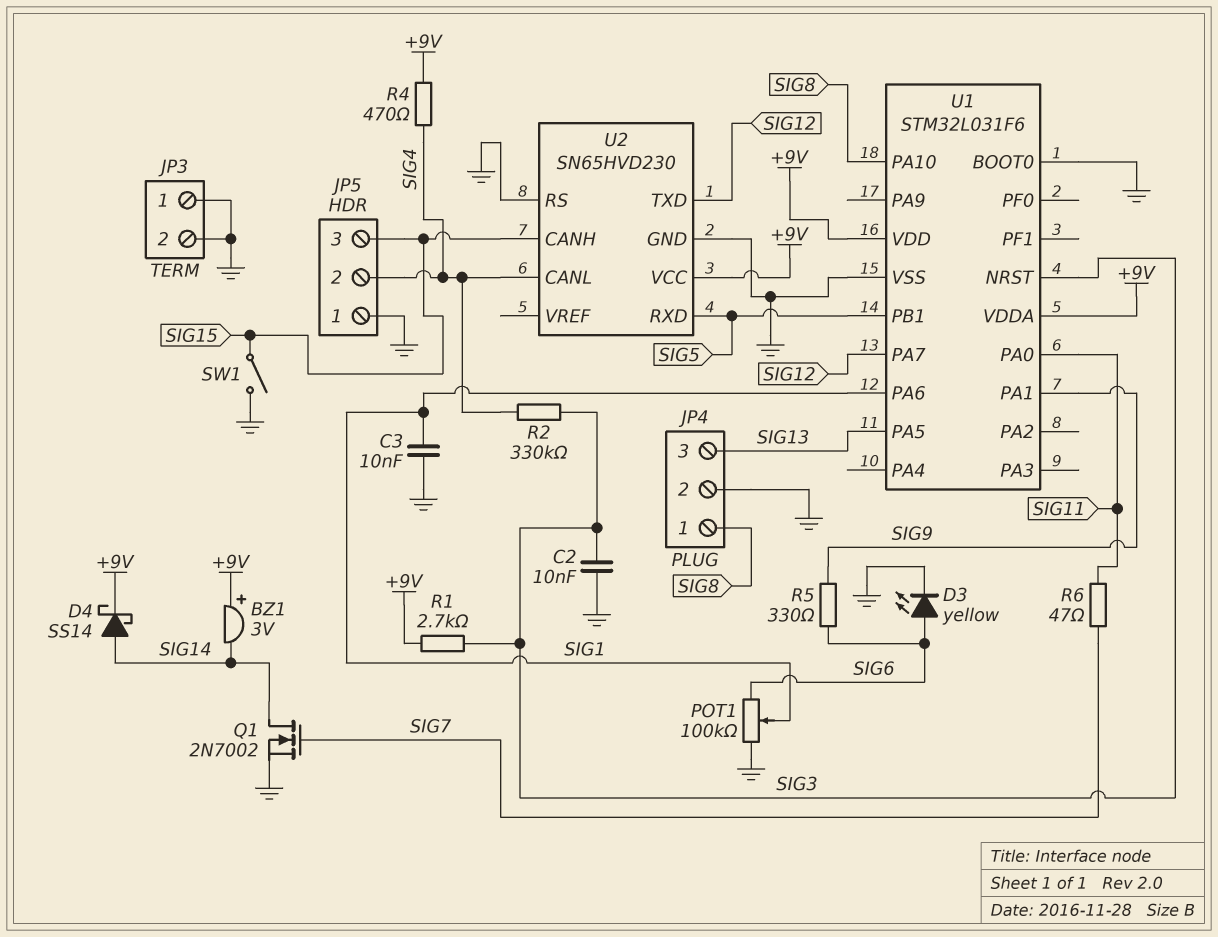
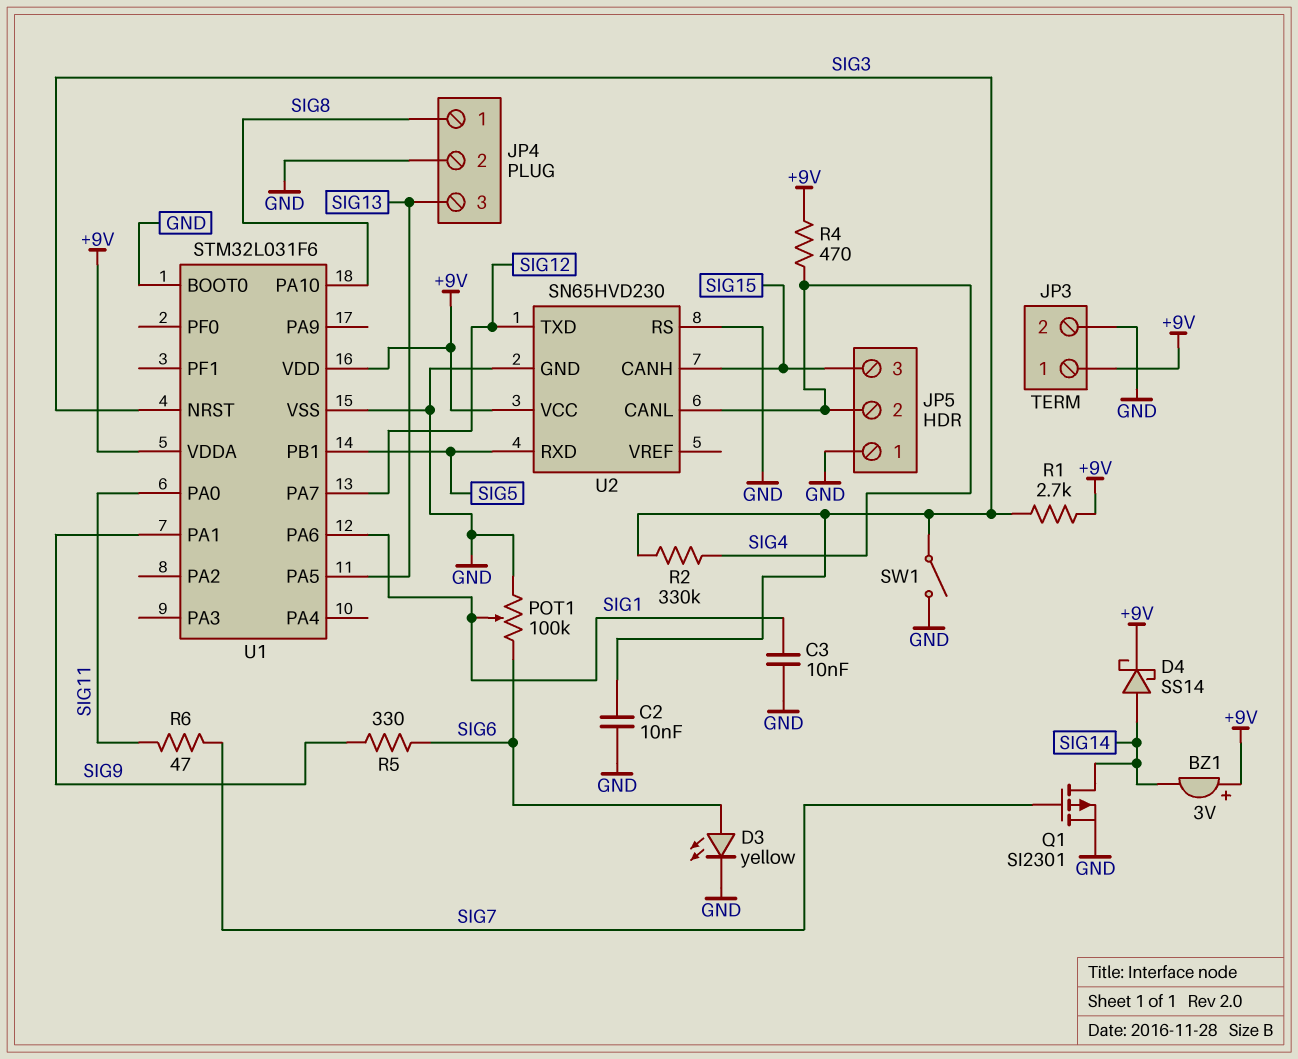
JP3 pin 1: GND -> +9V
Q1: NMOS 2N7002 (G SIG7, D SIG14, S GND) -> PMOS SI2301 (G SIG7, D SIG14, S GND)
SW1: switch (GND, SIG15) -> switch (GND, SIG3)

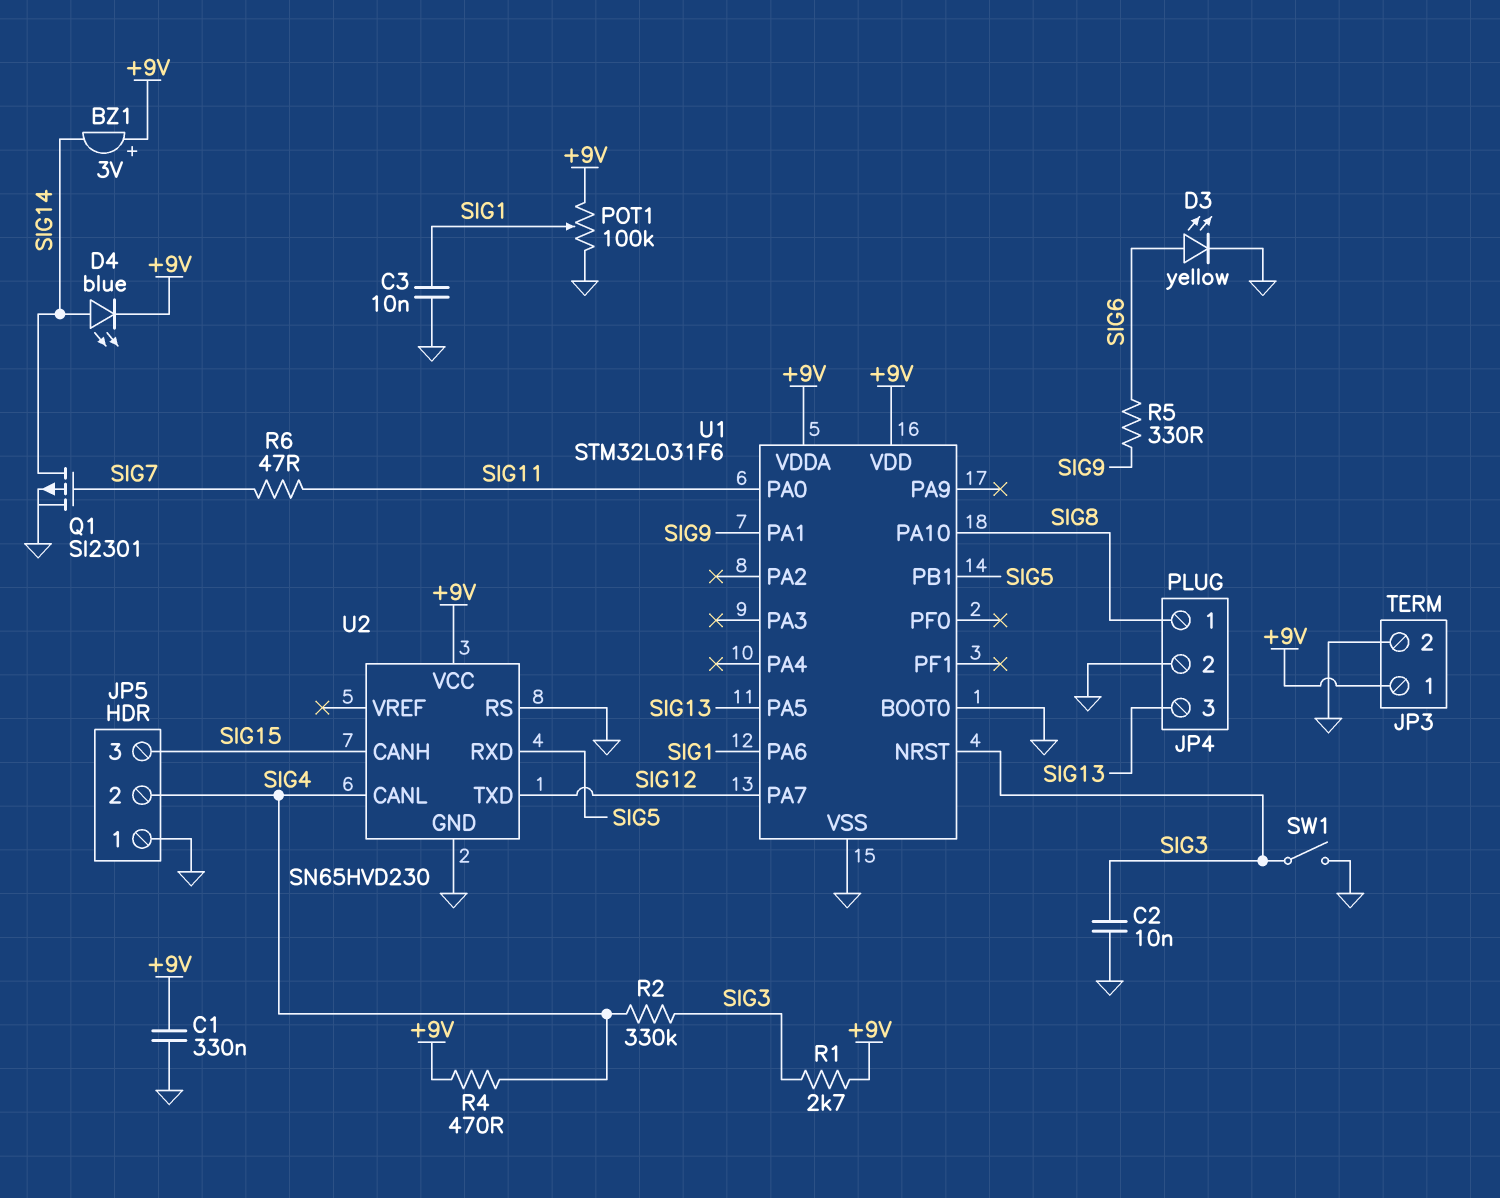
C1: none -> 330nF (+9V, GND)
D4: schottky SS14 (A SIG14, K +9V) -> LED blue (A SIG14, K +9V)
POT1: 100k (GND, SIG6, wiper SIG1) -> 100k (+9V, GND, wiper SIG1)

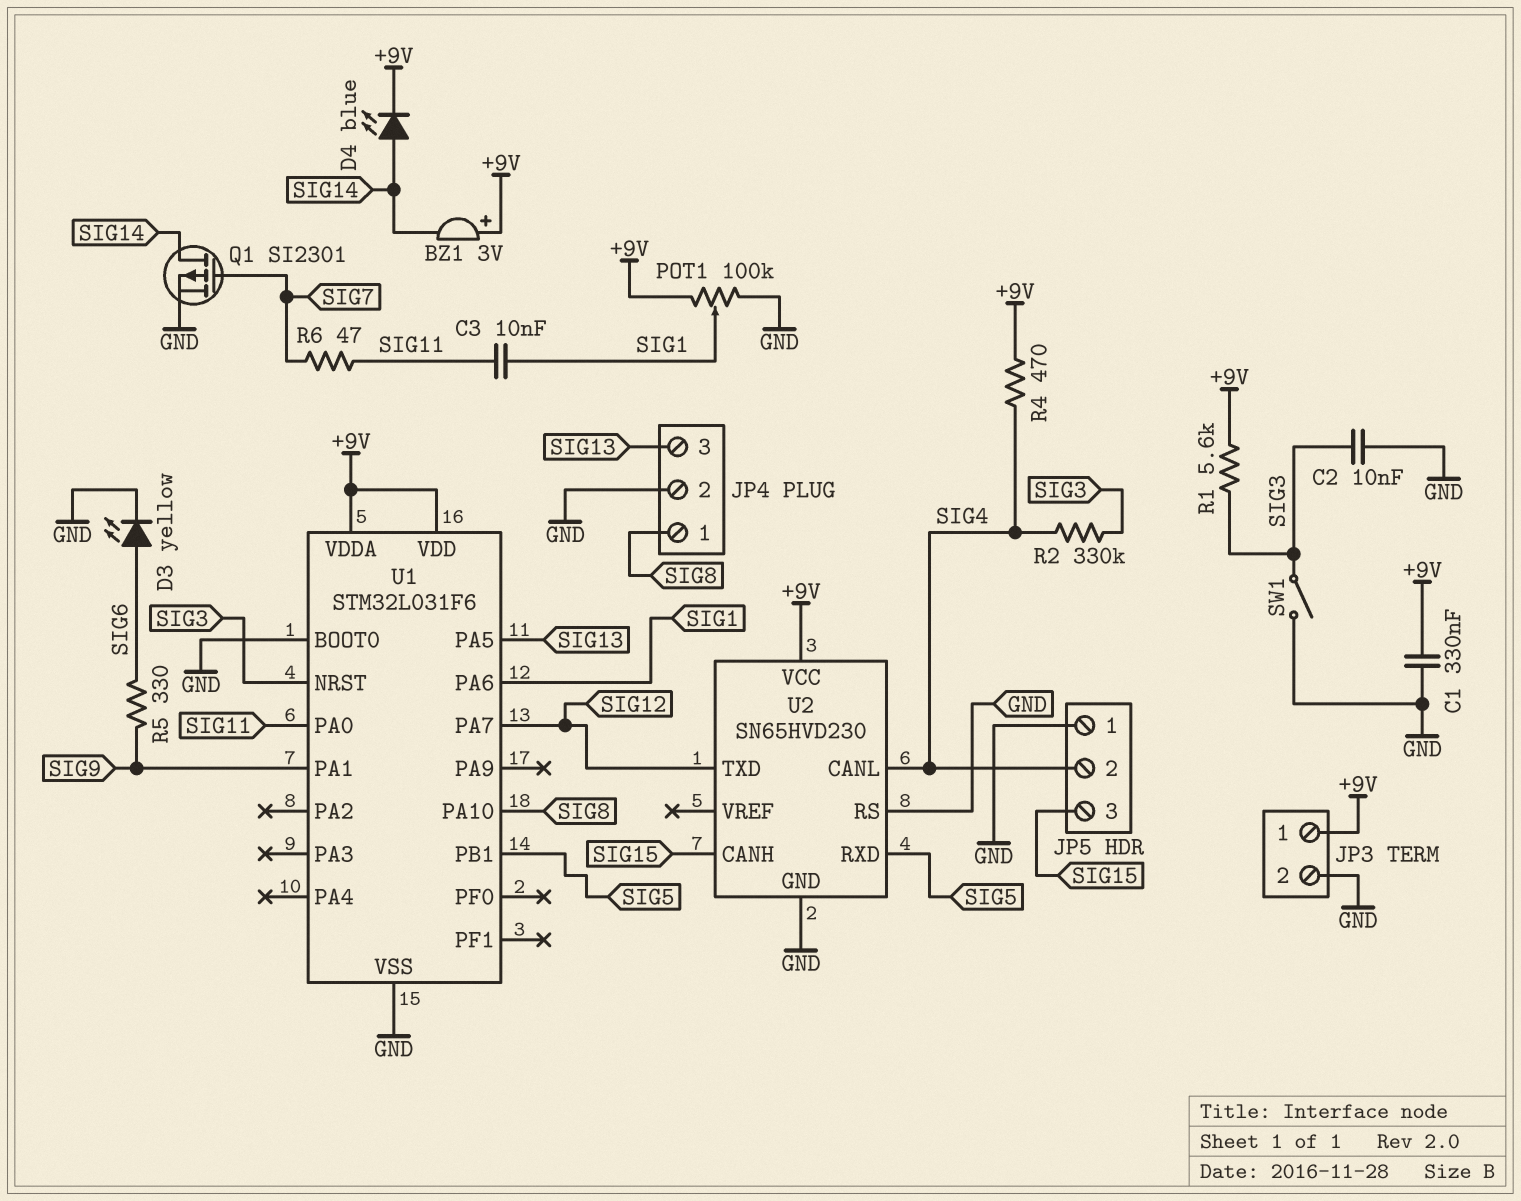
C3: 10nF (GND, SIG1) -> 10nF (SIG1, SIG11)
R1: 2.7k (+9V, SIG3) -> 5.6k (+9V, SIG3)

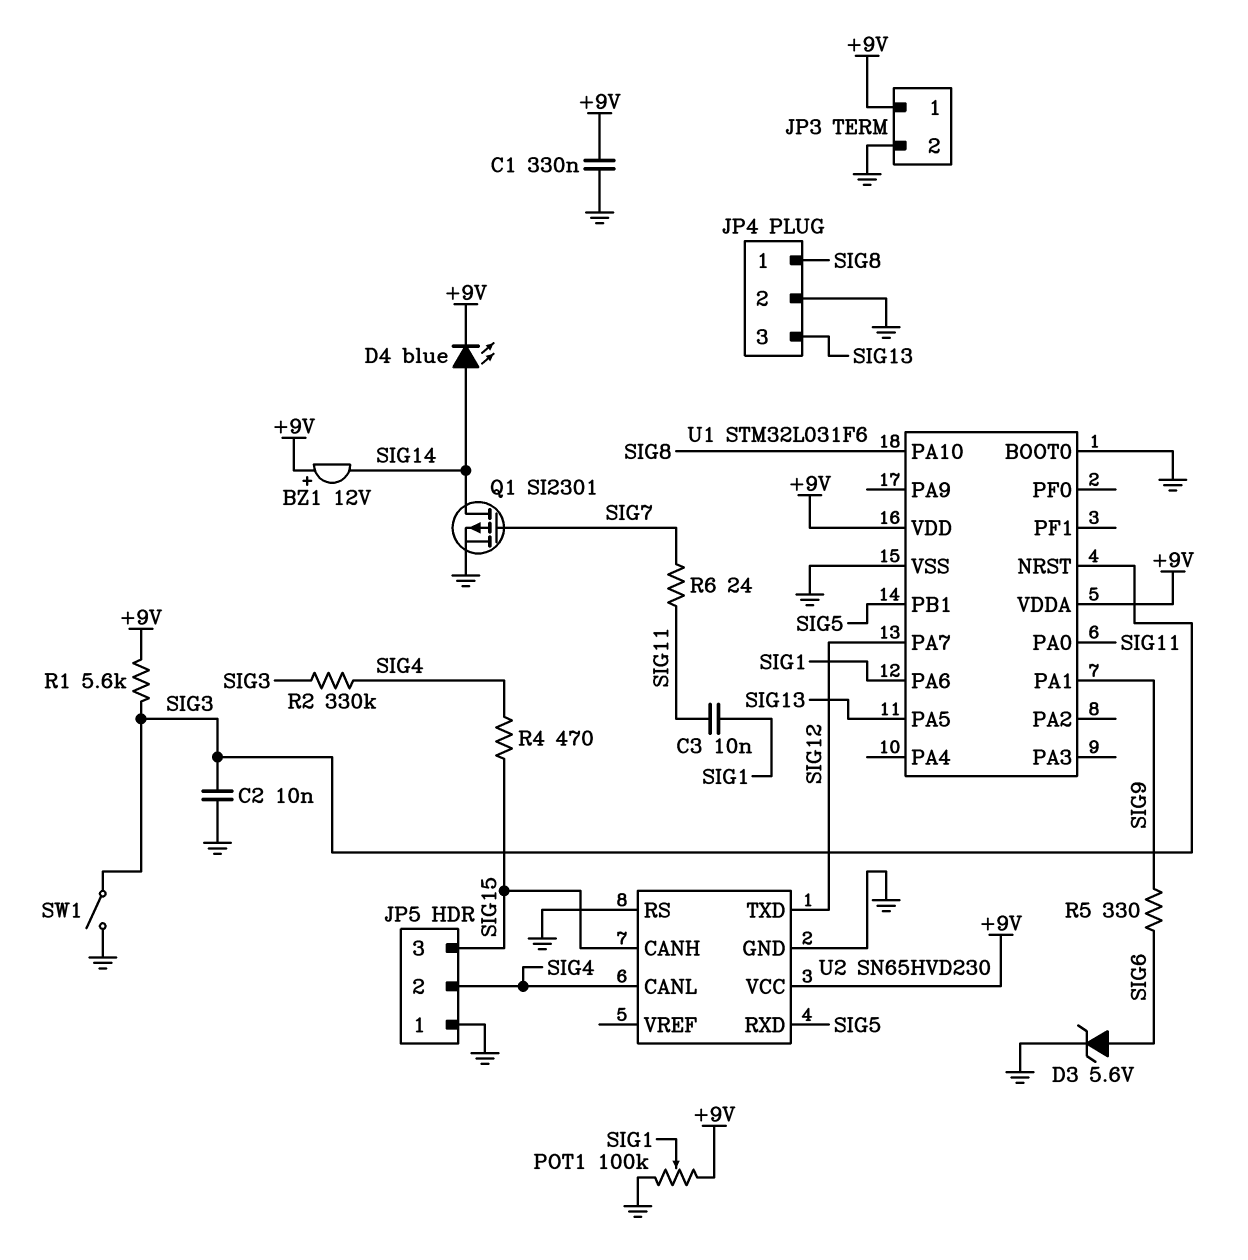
BZ1: buzzer 3V (plus +9V, minus SIG14) -> buzzer 12V (plus +9V, minus SIG14)
D3: LED yellow (A SIG6, K GND) -> zener 5.6V (A SIG6, K GND)
R4: 470 (+9V, SIG4) -> 470 (SIG4, SIG15)
R6: 47 (SIG7, SIG11) -> 24 (SIG7, SIG11)

